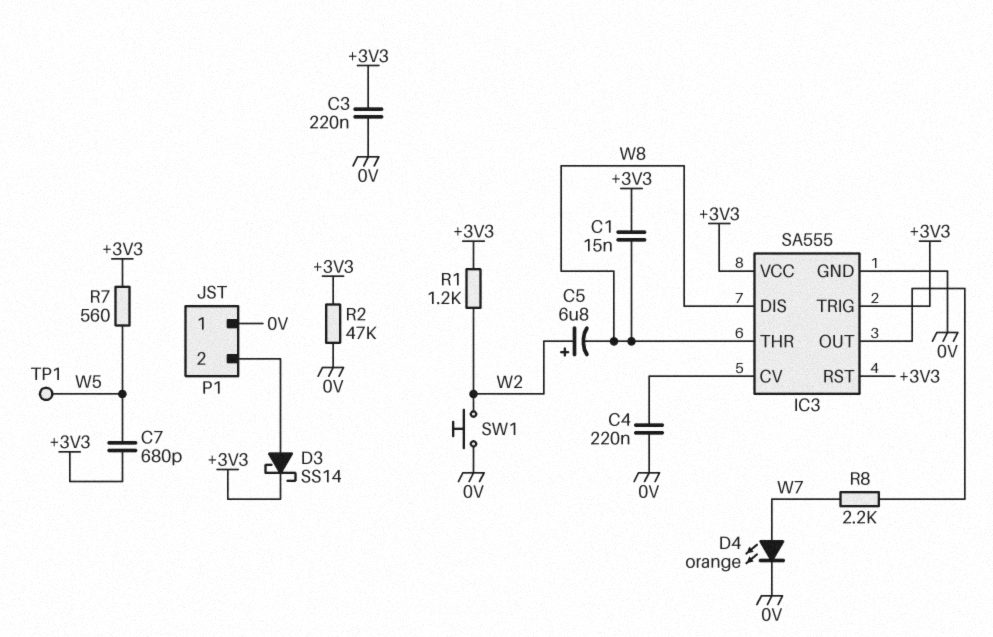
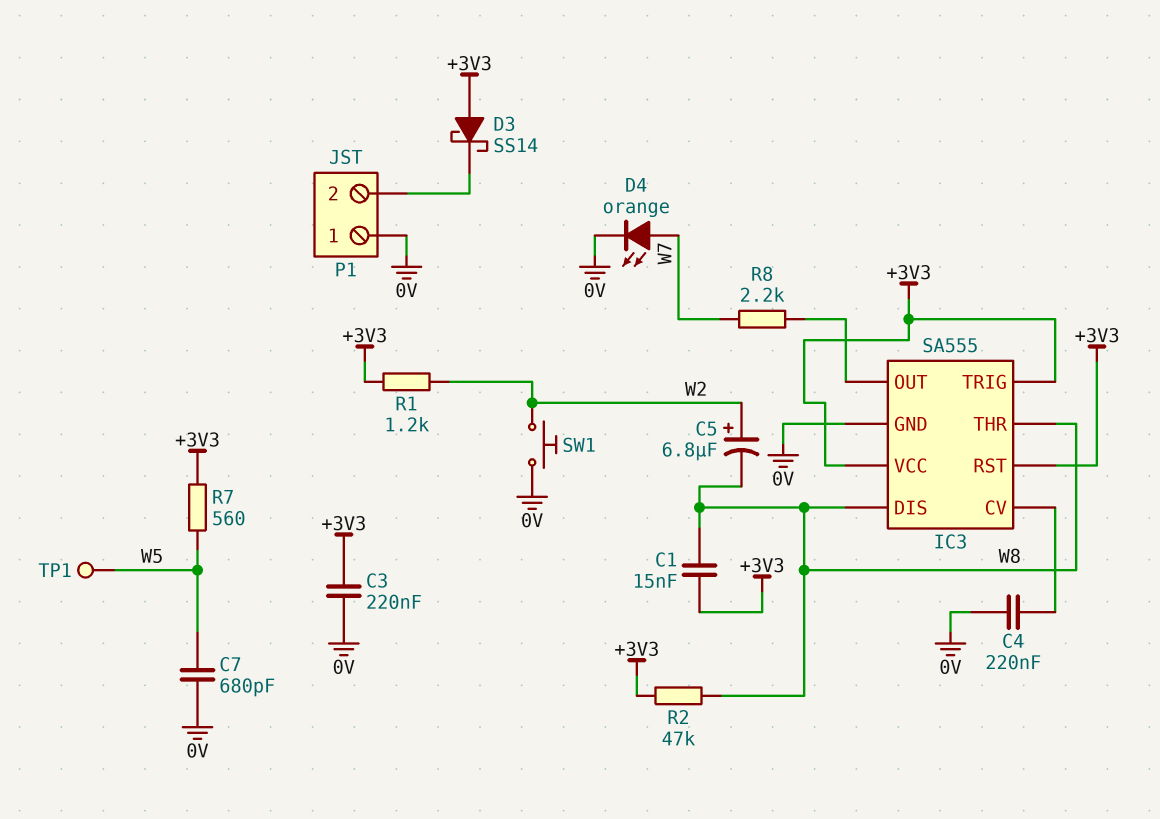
C7: 680pF (+3V3, W5) -> 680pF (0V, W5)
D3: schottky SS14 (A P1/2, K +3V3) -> schottky SS14 (A +3V3, K P1/2)
R2: 47k (+3V3, 0V) -> 47k (+3V3, W8)

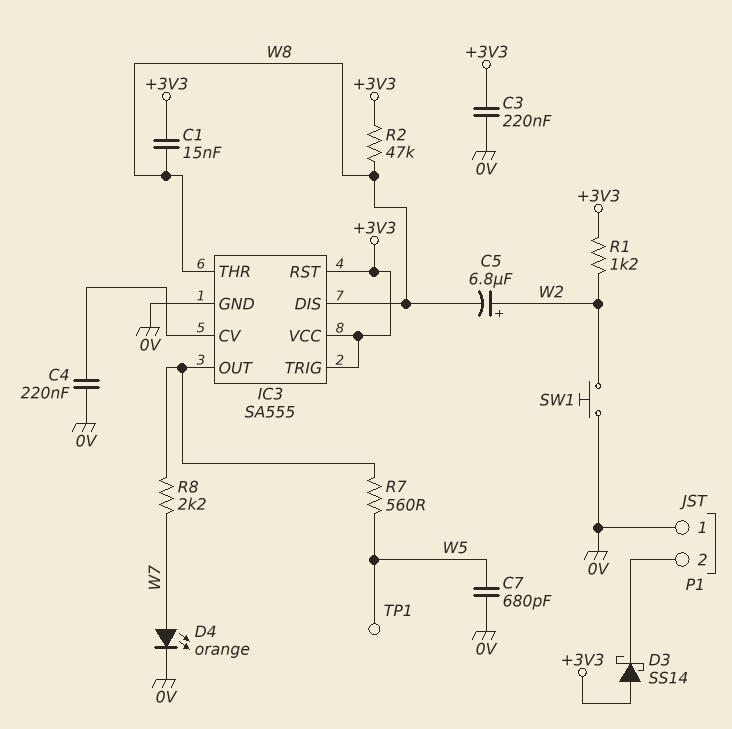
R7: 560 (+3V3, W5) -> 560 (IC3/OUT, W5)

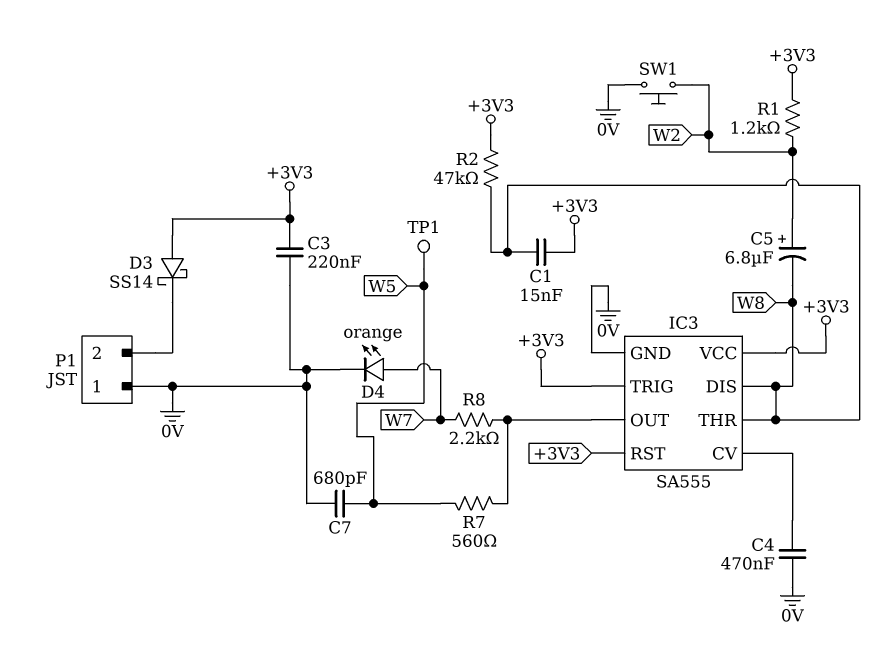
C4: 220nF (0V, IC3/CV) -> 470nF (0V, IC3/CV)

